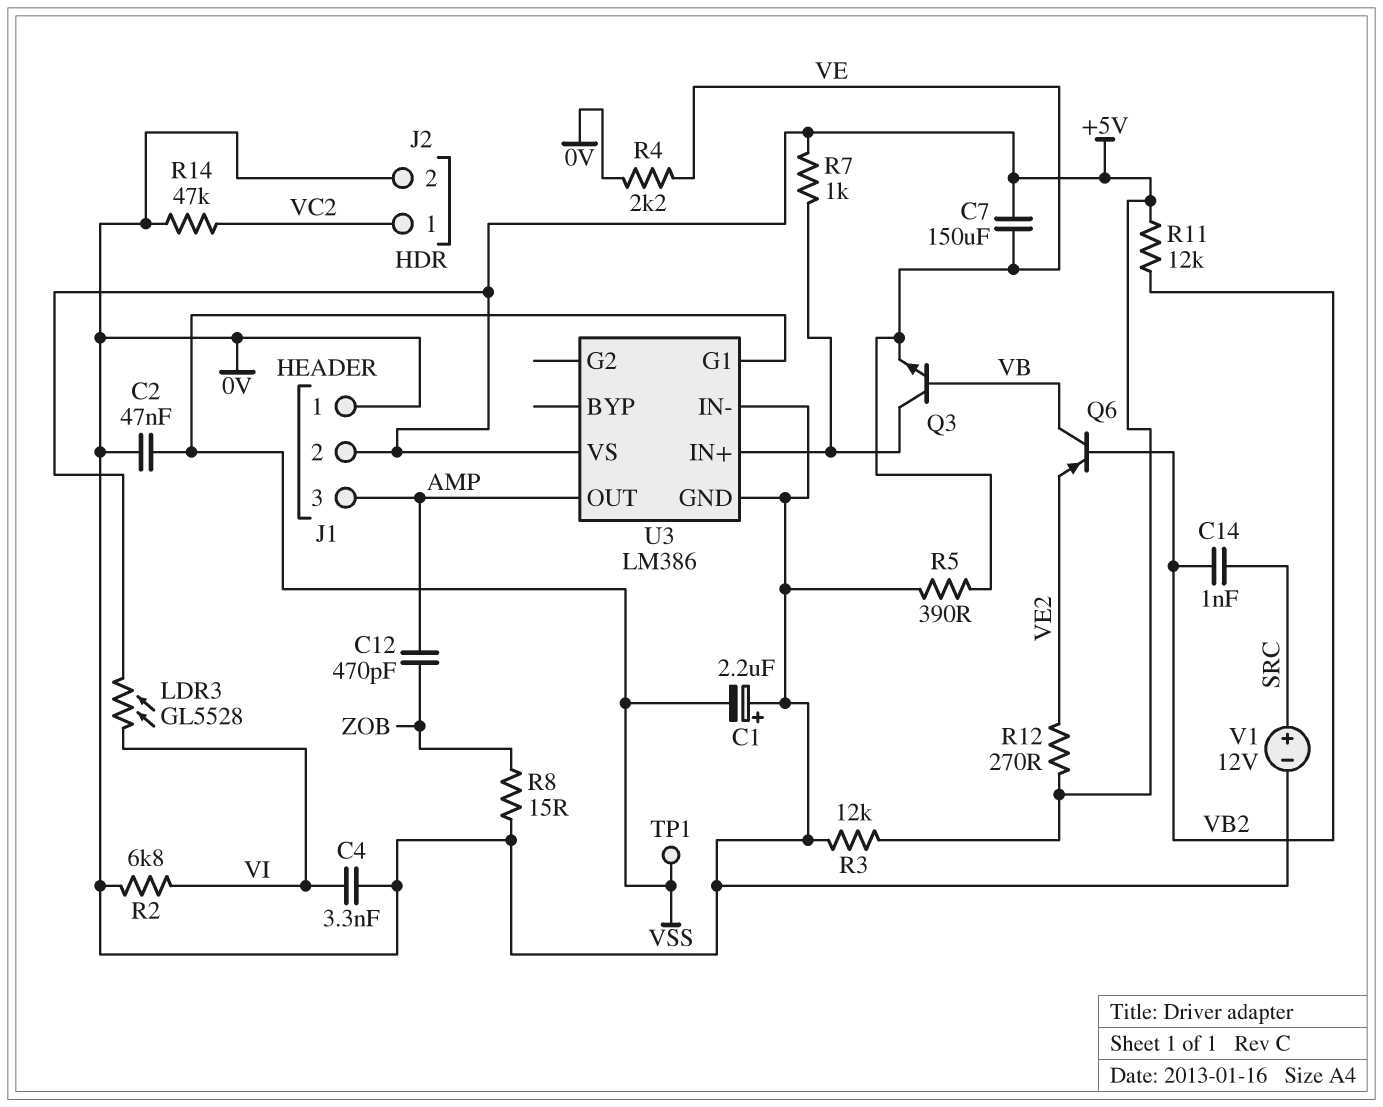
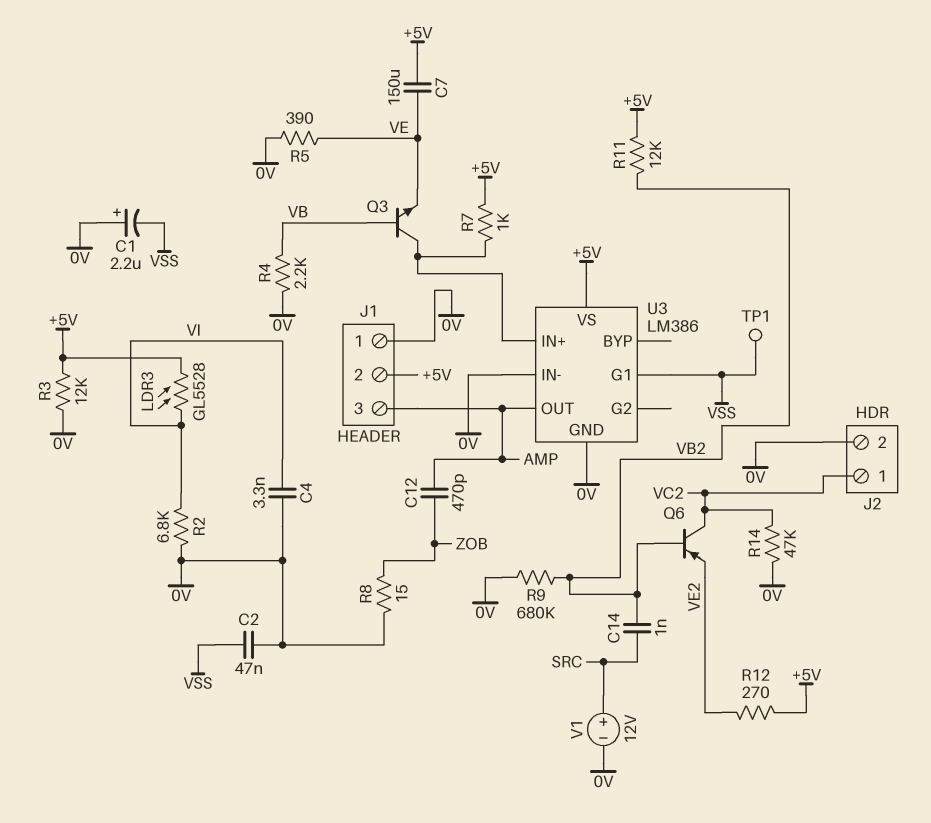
Q6: PNP (B VB2, C VB, E VE2) -> PNP (B VB2, C VC2, E VE2)
R4: 2.2k (0V, VE) -> 2.2k (0V, VB)
R9: none -> 680k (0V, VB2)

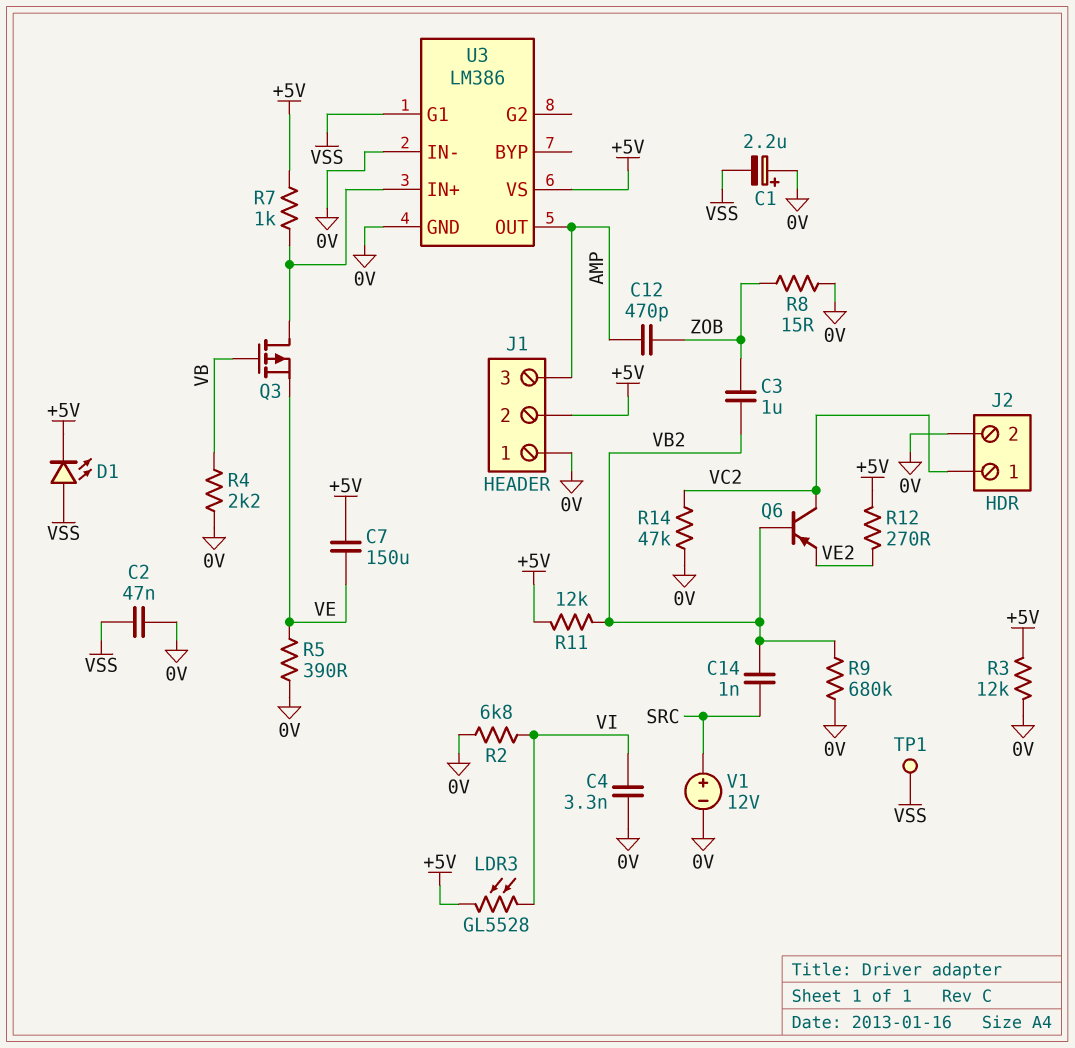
C3: none -> 1uF (VB2, ZOB)
D1: none -> LED (A VSS, K +5V)
Q3: NPN (B VB, C U3/IN+, E VE) -> PMOS (G VB, D U3/IN+, S VE)

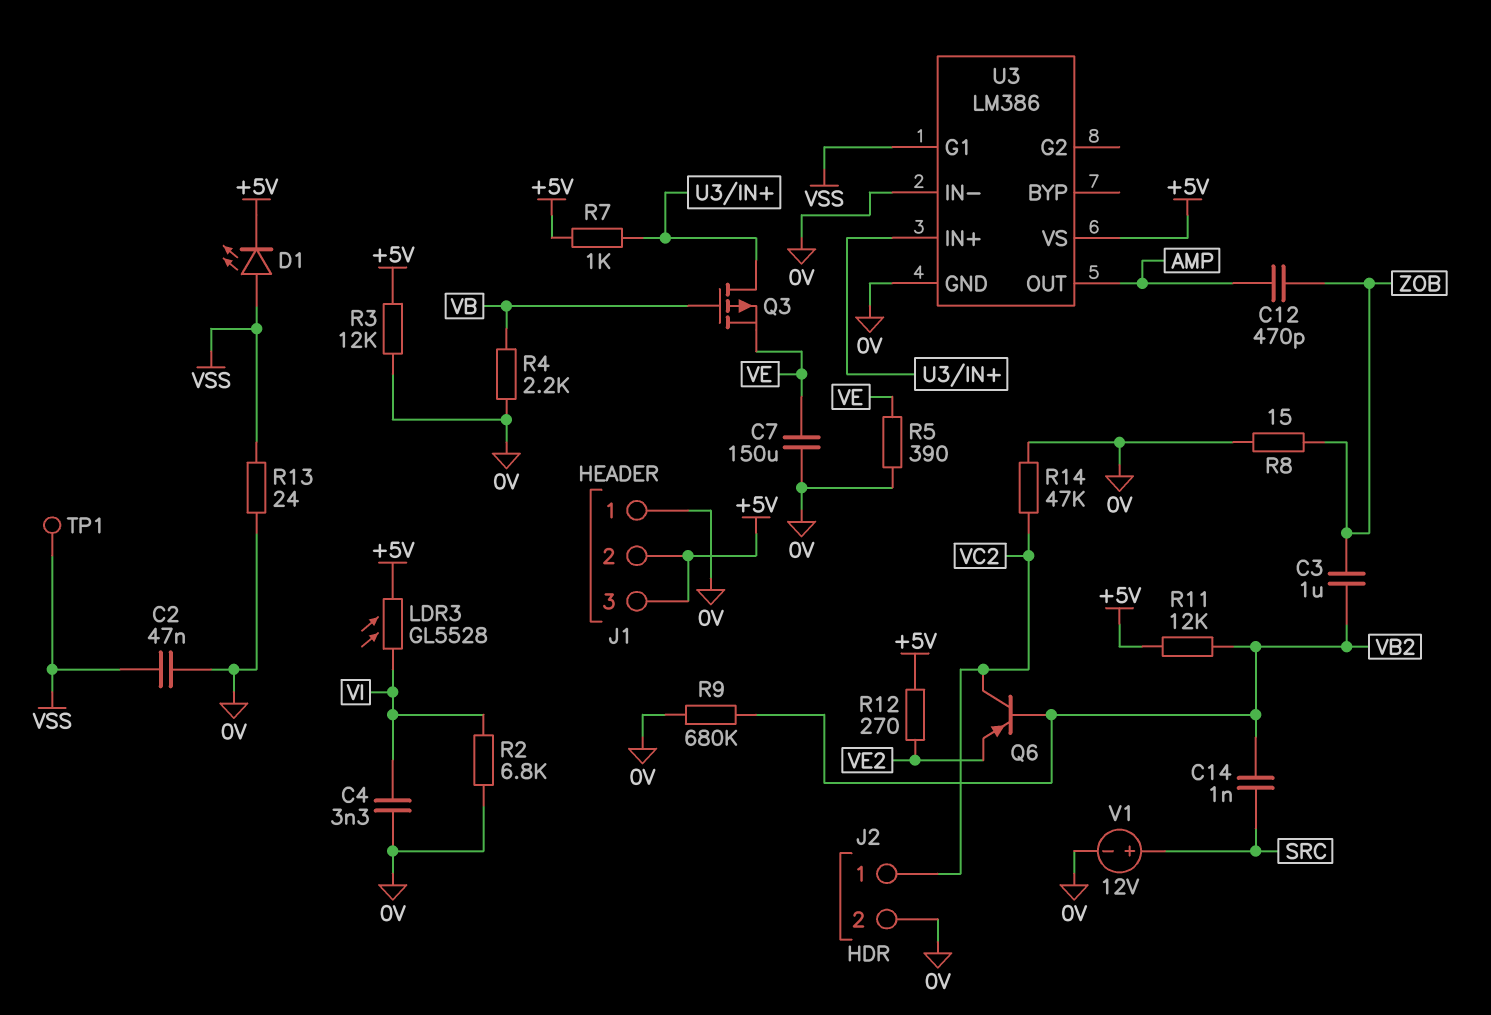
C1: 2.2uF (plus 0V, minus VSS) -> none
C7: 150uF (+5V, VE) -> 150uF (0V, VE)
J1 pin 3: AMP -> +5V
R13: none -> 24 (0V, VSS)

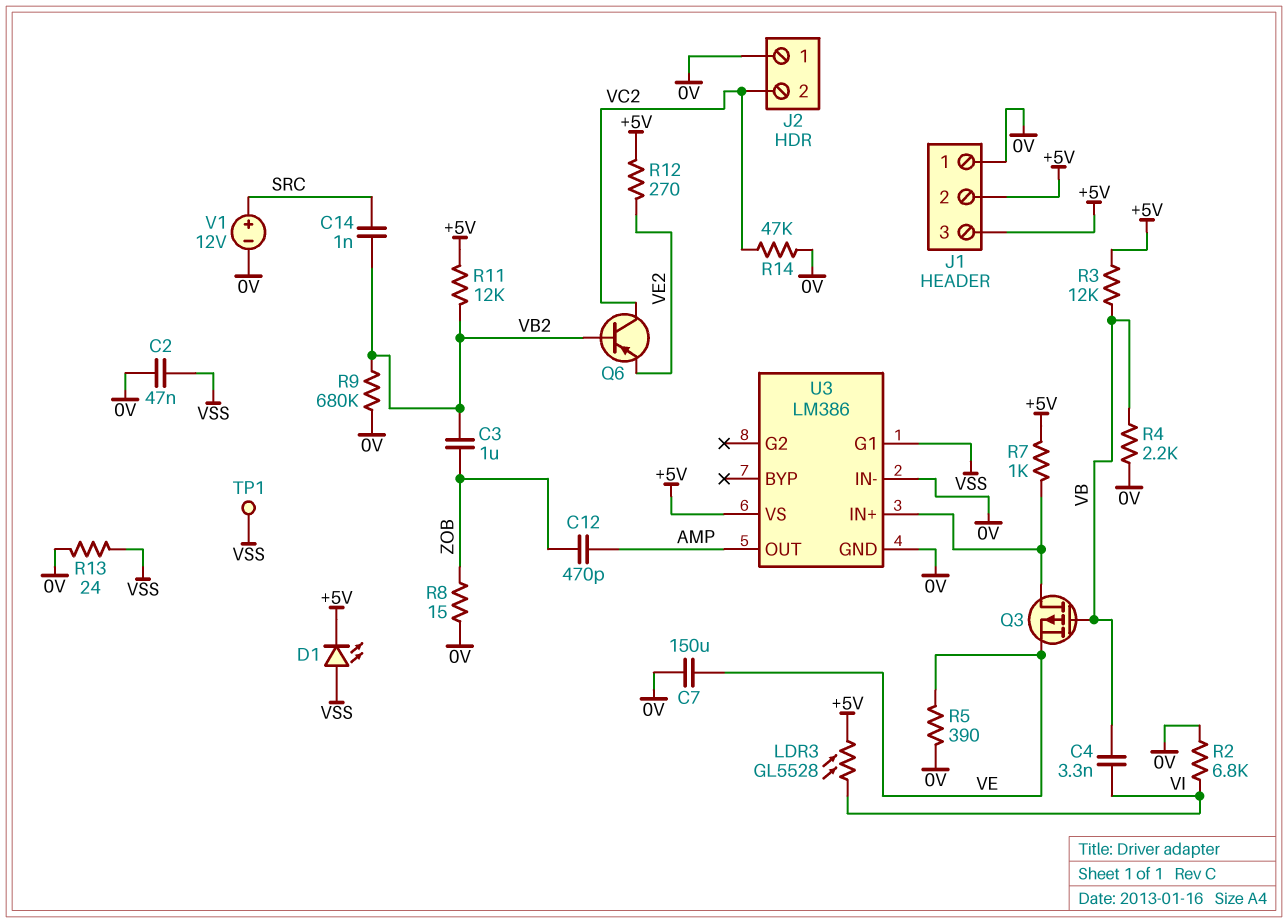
C4: 3.3nF (0V, VI) -> 3.3nF (VB, VI)
J2 pin 1: VC2 -> 0V
J2 pin 2: 0V -> VC2
R3: 12k (+5V, 0V) -> 12k (+5V, VB)

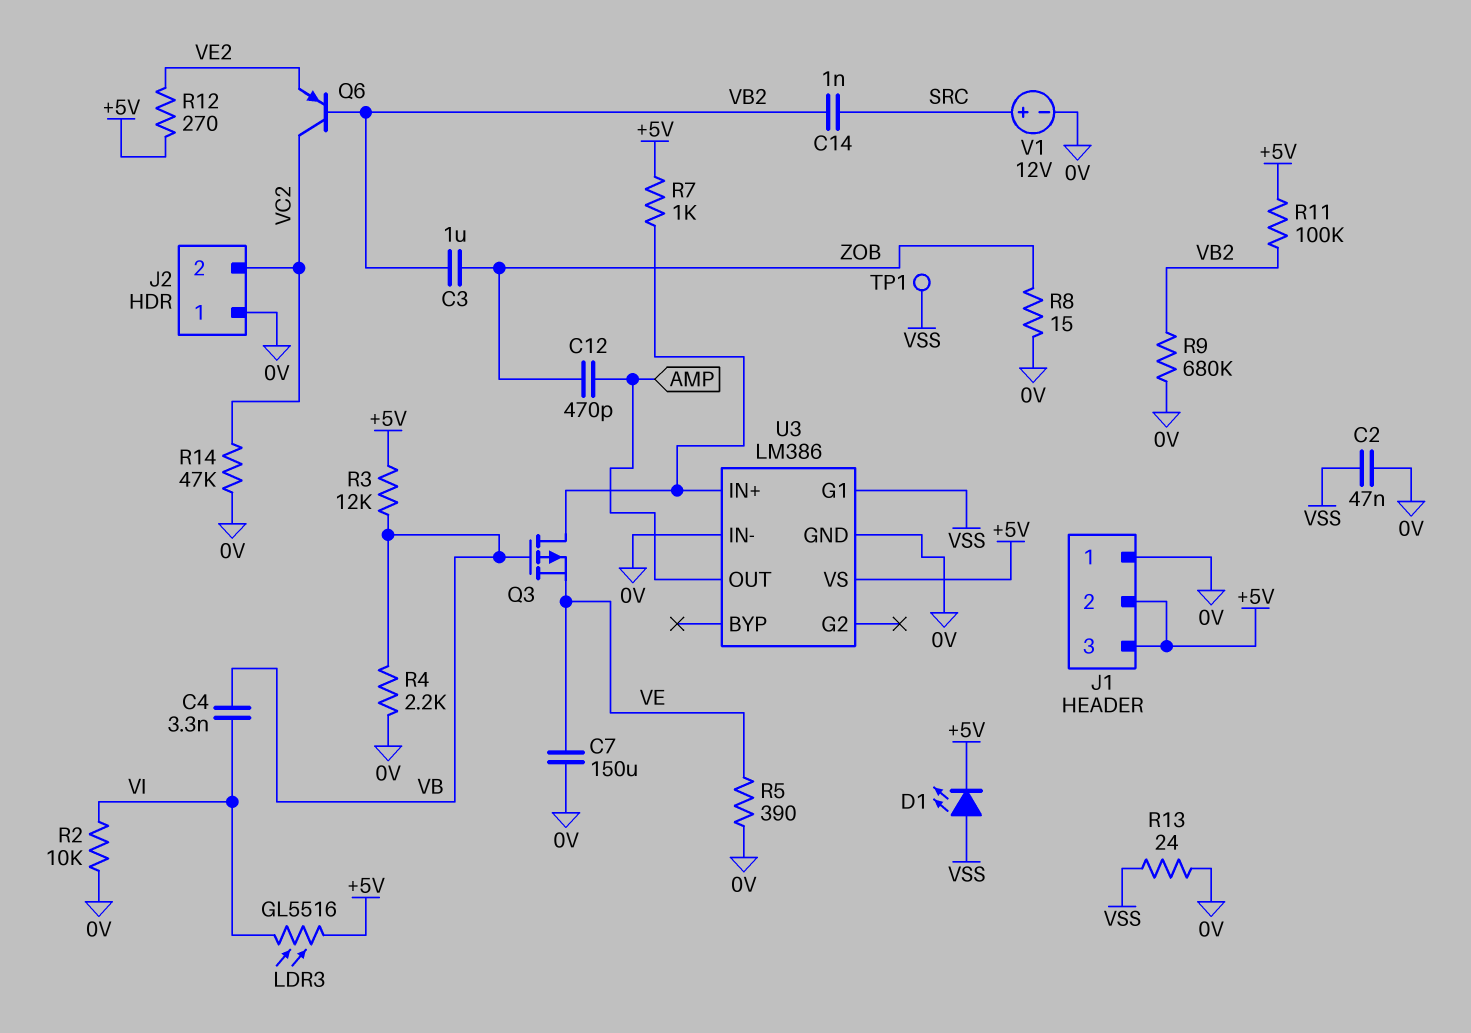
LDR3: GL5528 (+5V, VI) -> GL5516 (+5V, VI)
R2: 6.8k (0V, VI) -> 10k (0V, VI)
R11: 12k (+5V, VB2) -> 100k (+5V, VB2)

